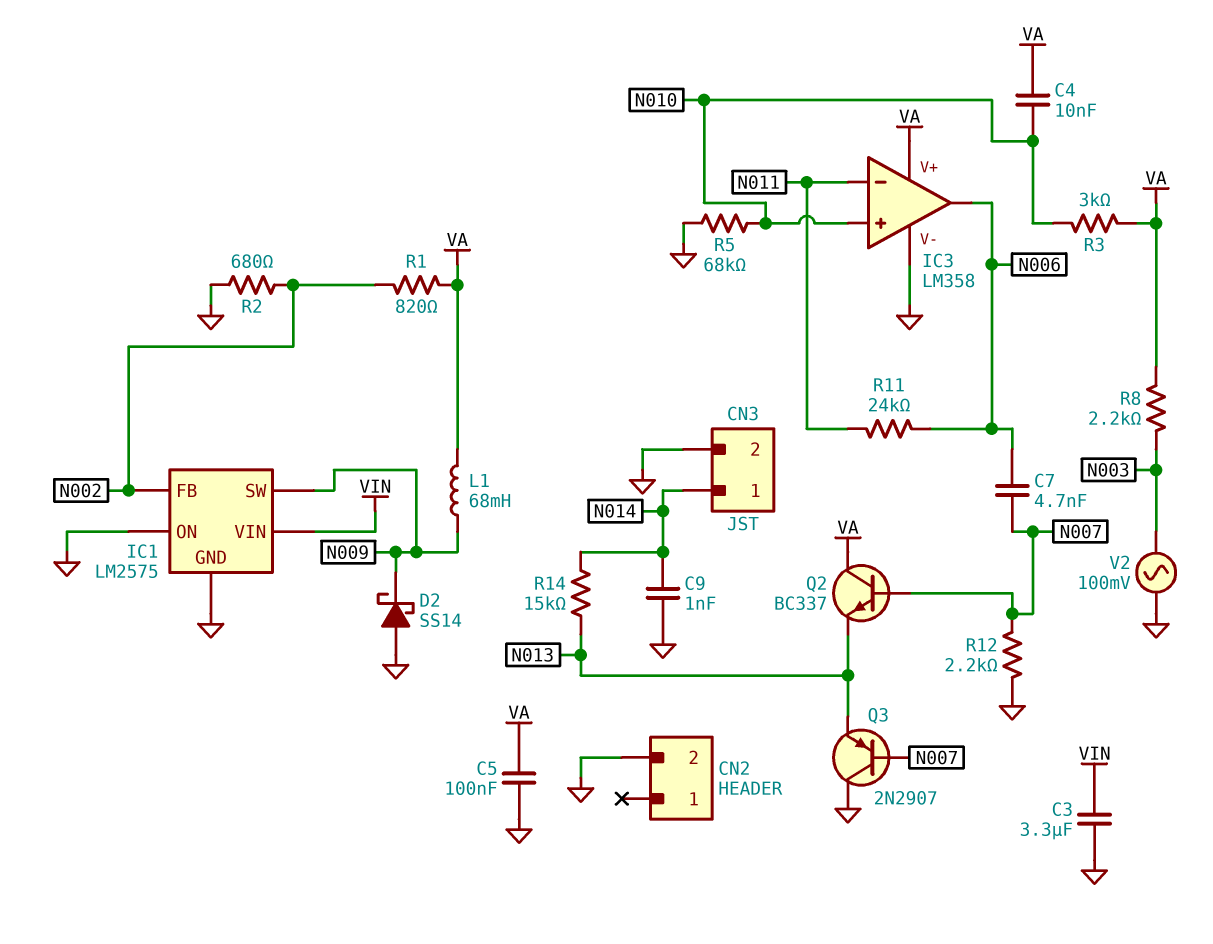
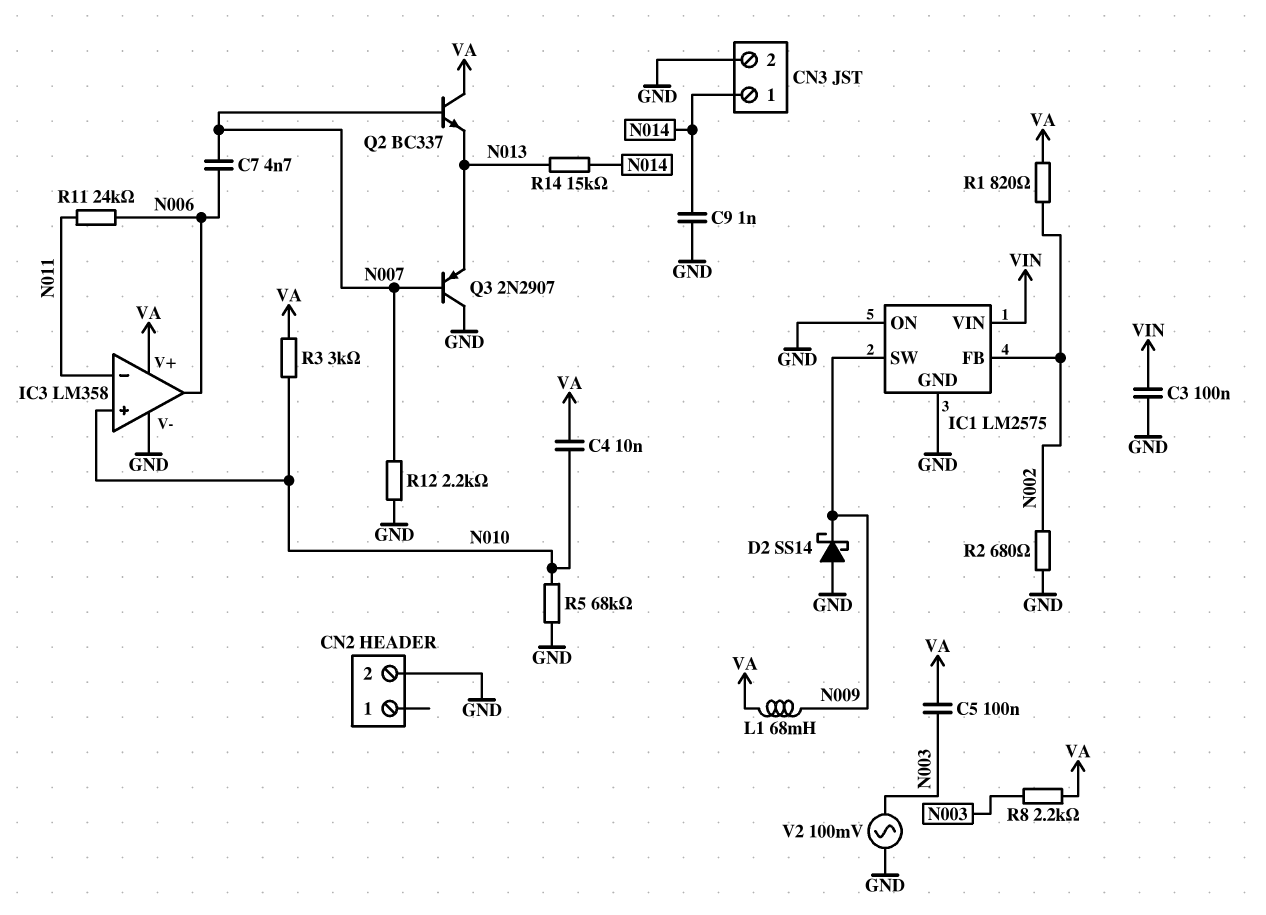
C3: 3.3uF (GND, VIN) -> 100nF (GND, VIN)
C5: 100nF (GND, VA) -> 100nF (N003, VA)

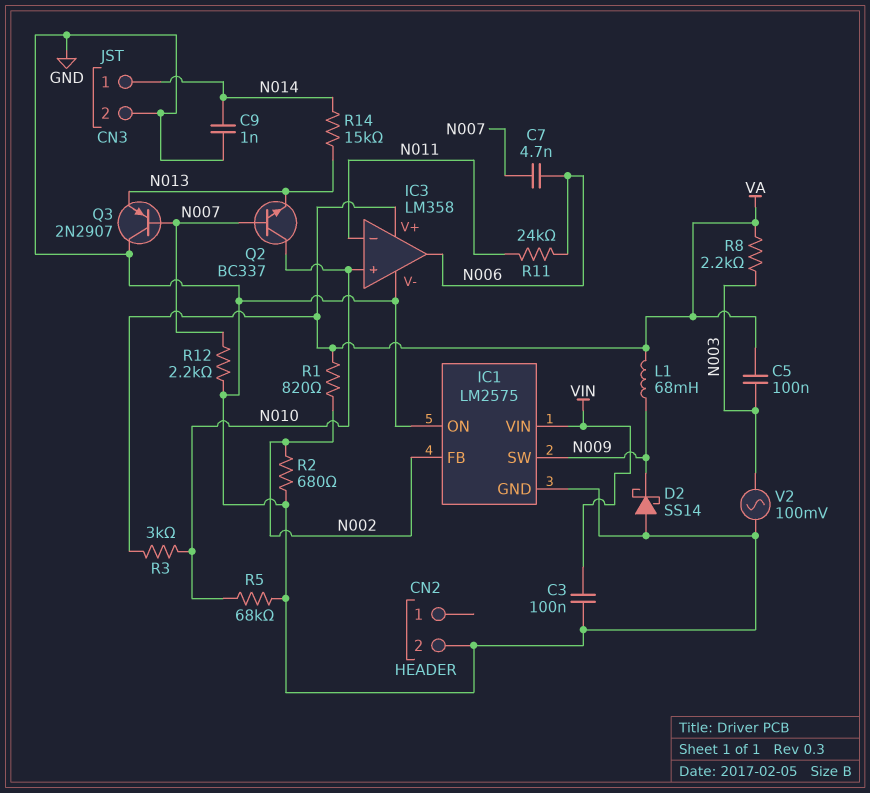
C4: 10nF (N010, VA) -> none
Q2: NPN BC337 (B N007, C VA, E N013) -> NPN BC337 (B N007, C N010, E N013)

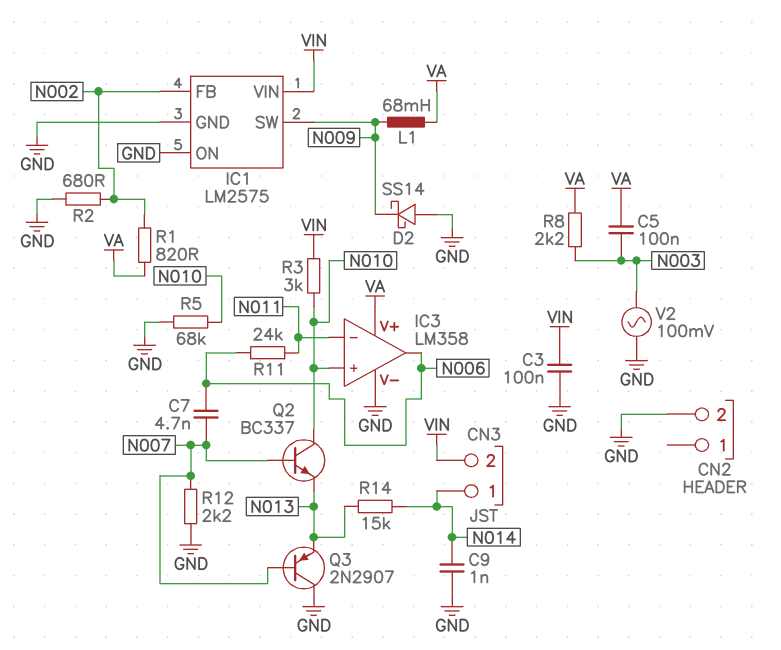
CN3 pin 2: GND -> VIN
R3: 3k (N010, VA) -> 3k (N010, VIN)

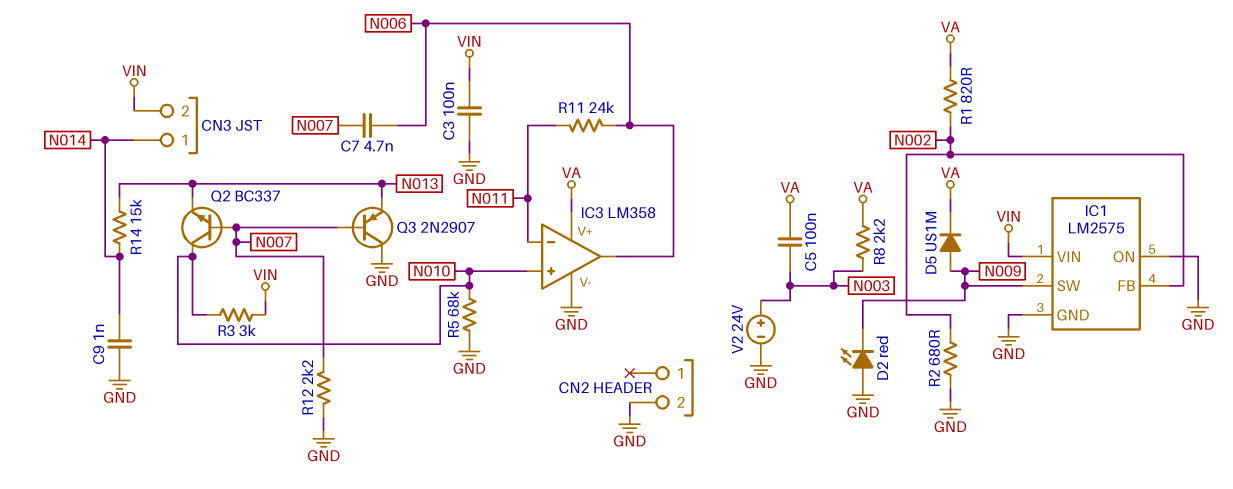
D2: schottky SS14 (A GND, K N009) -> LED red (A GND, K N009)
D5: none -> diode US1M (A N009, K VA)
L1: 68mH (N009, VA) -> none
V2: AC 100mV (GND, N003) -> 24V (plus N003, minus GND)

